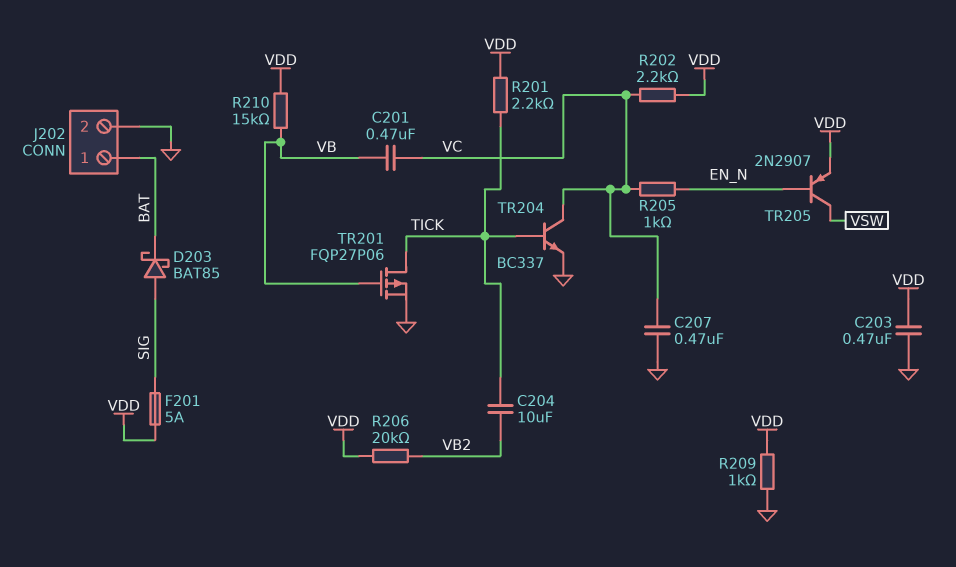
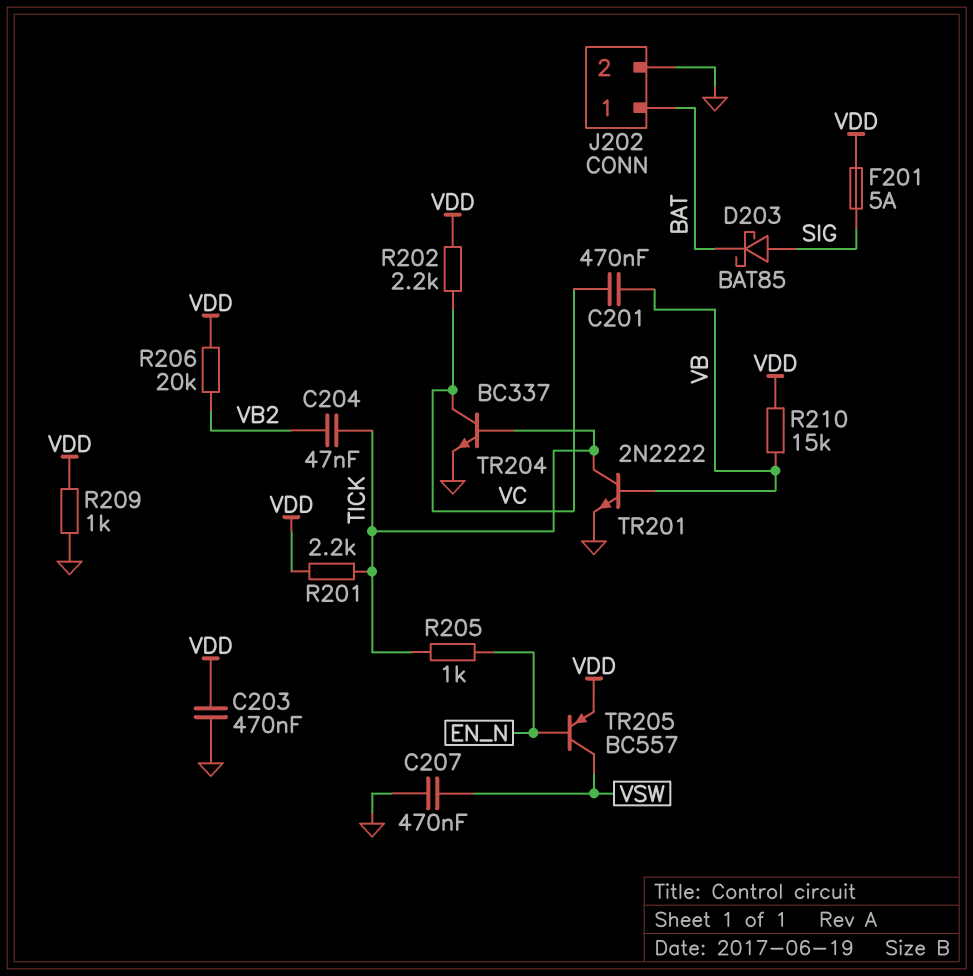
C204: 10uF (TICK, VB2) -> 47nF (TICK, VB2)
C207: 470nF (GND, VC) -> 470nF (GND, VSW)
R205: 1k (EN_N, VC) -> 1k (EN_N, TICK)
TR201: PMOS FQP27P06 (G VB, D TICK, S GND) -> NPN 2N2222 (B VB, C TICK, E GND)
TR205: PNP 2N2907 (B EN_N, C VSW, E VDD) -> PNP BC557 (B EN_N, C VSW, E VDD)

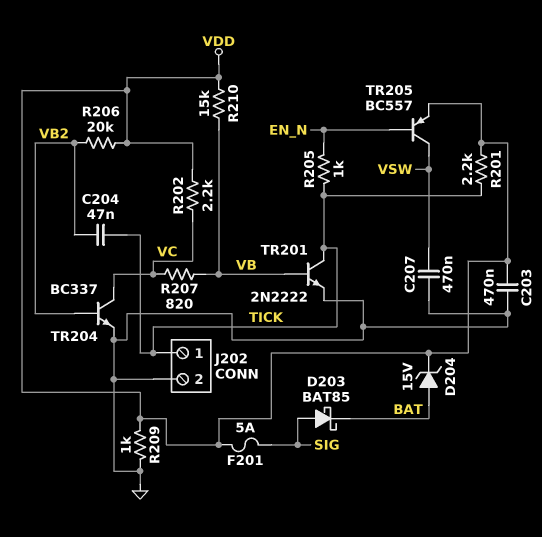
C201: 470nF (VB, VC) -> none
D204: none -> zener 15V (A BAT, K VDD)
J202 pin 1: BAT -> TICK
R207: none -> 820 (VB, VC)
TR204: NPN BC337 (B TICK, C VC, E GND) -> NPN BC337 (B VB2, C VC, E GND)

